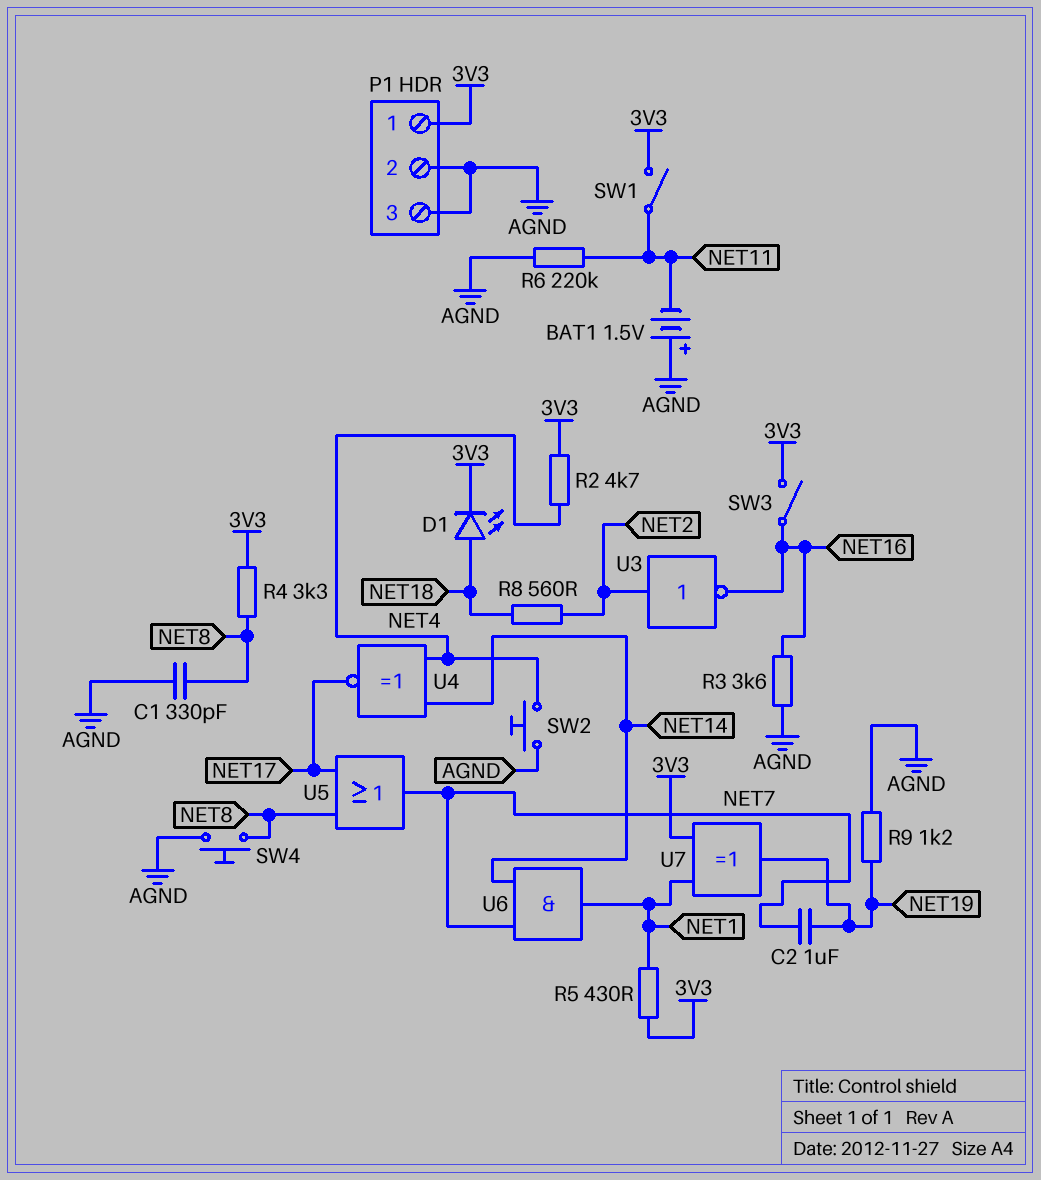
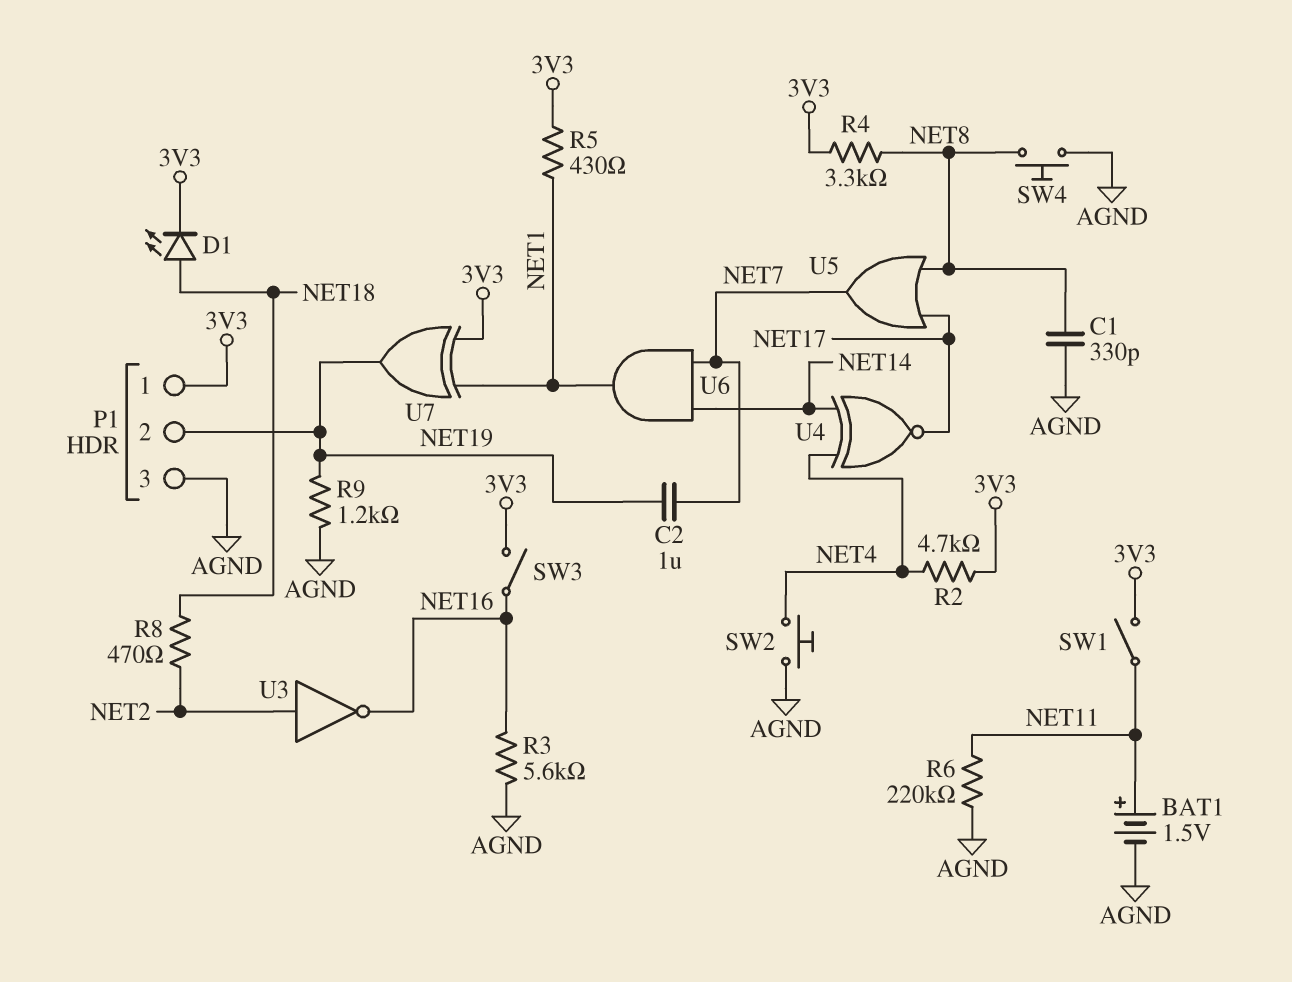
BAT1: 1.5V (plus AGND, minus NET11) -> 1.5V (plus NET11, minus AGND)
P1 pin 2: AGND -> NET19
R3: 3.6k (AGND, NET16) -> 5.6k (AGND, NET16)
R8: 560 (NET2, NET18) -> 470 (NET2, NET18)

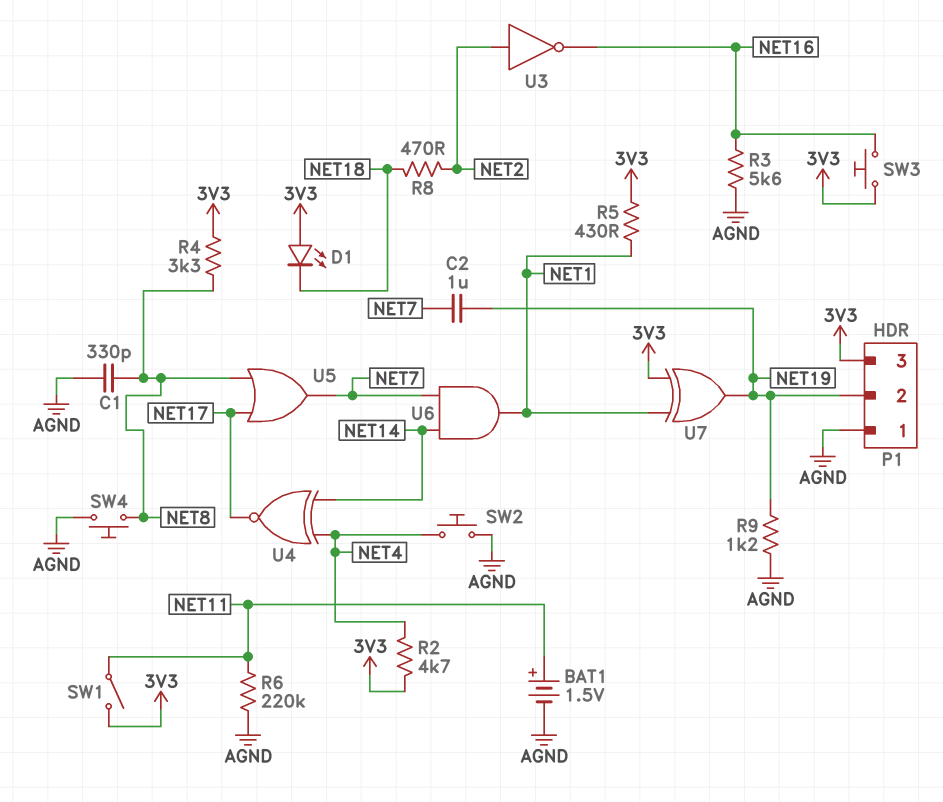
D1: LED (A NET18, K 3V3) -> LED (A 3V3, K NET18)
P1 pin 1: 3V3 -> AGND
P1 pin 3: AGND -> 3V3
SW3: switch (3V3, NET16) -> button (3V3, NET16)

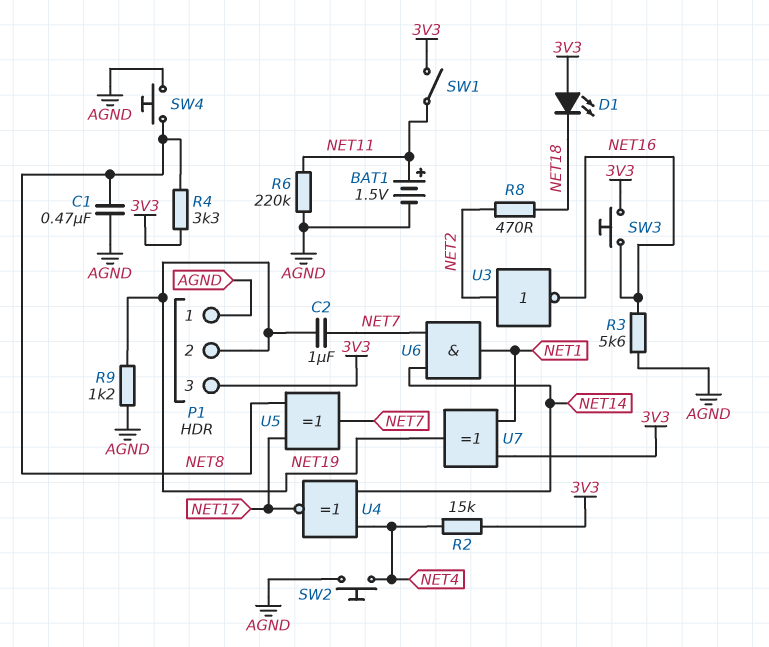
C1: 330pF (AGND, NET8) -> 470nF (AGND, NET8)
R2: 4.7k (3V3, NET4) -> 15k (3V3, NET4)
R5: 430 (3V3, NET1) -> none
U5: OR (in NET8, in NET17, out NET7) -> XOR (in NET8, in NET17, out NET7)

